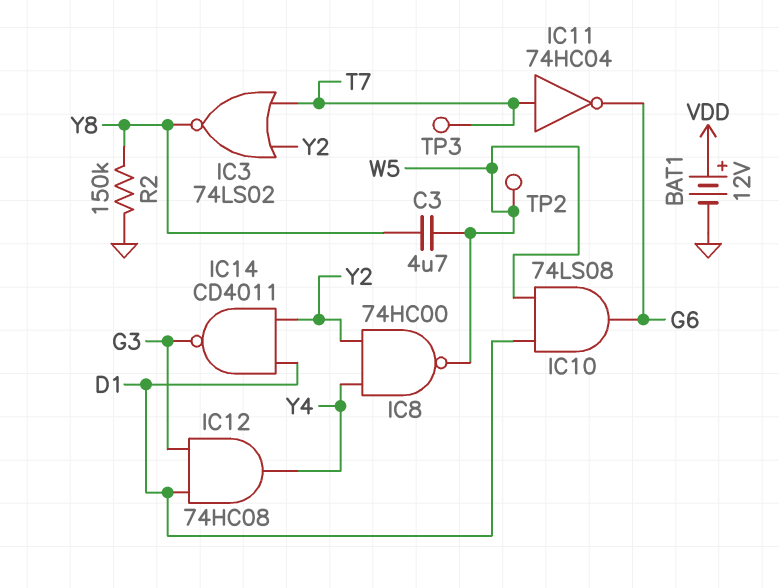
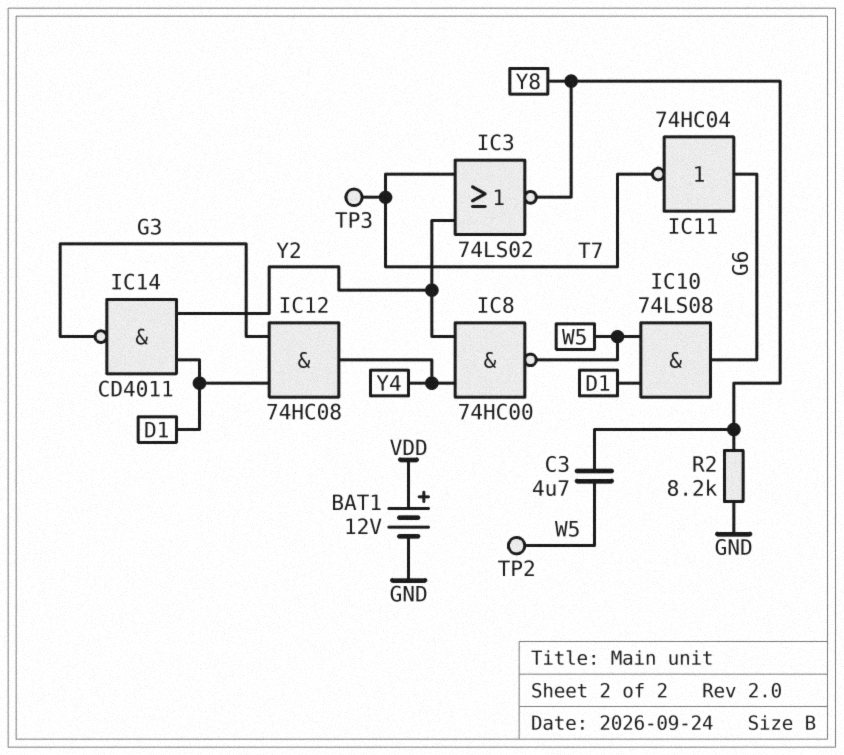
IC11: NOT 74HC04 (in T7, out G6) -> NOT 74HC04 (in G6, out T7)
R2: 150k (GND, Y8) -> 8.2k (GND, Y8)

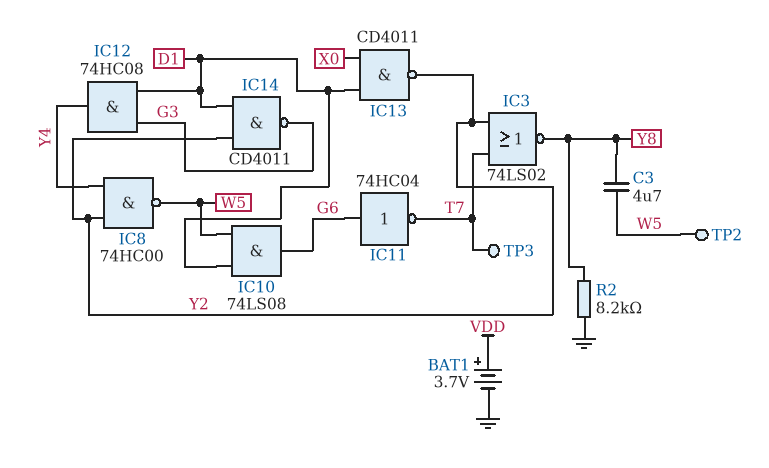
BAT1: 12V (plus VDD, minus GND) -> 3.7V (plus VDD, minus GND)
IC13: none -> NAND CD4011 (in D1, in X0, out Y2)

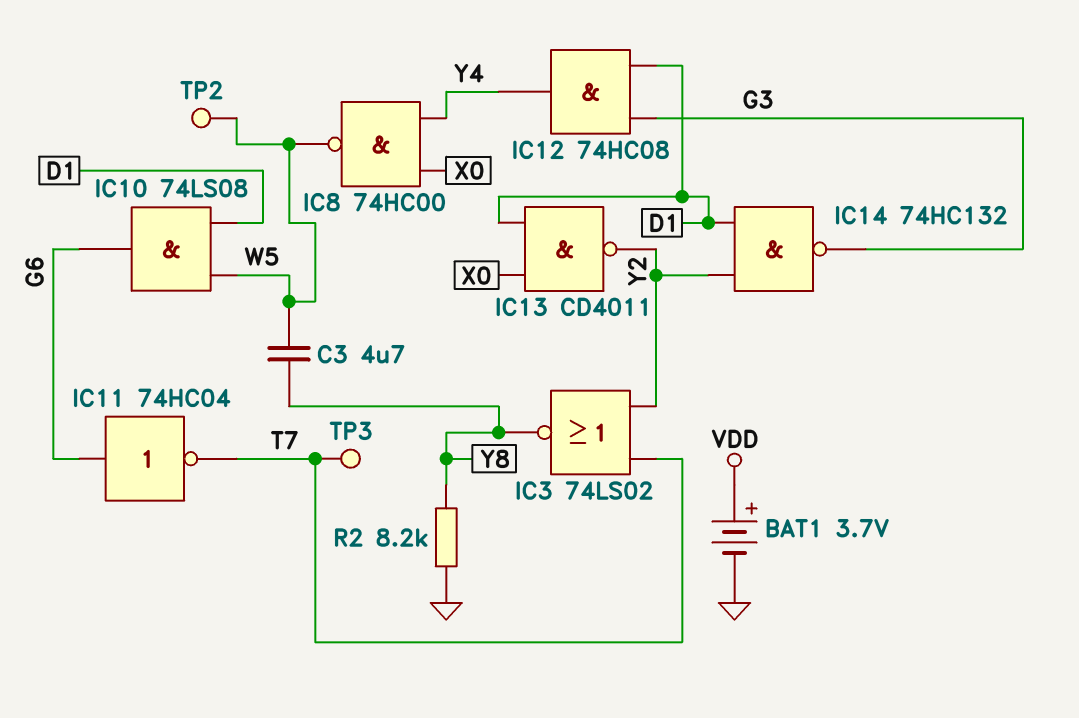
IC8: NAND 74HC00 (in Y2, in Y4, out W5) -> NAND 74HC00 (in X0, in Y4, out W5)
IC14: NAND CD4011 (in D1, in Y2, out G3) -> NAND 74HC132 (in D1, in Y2, out G3)

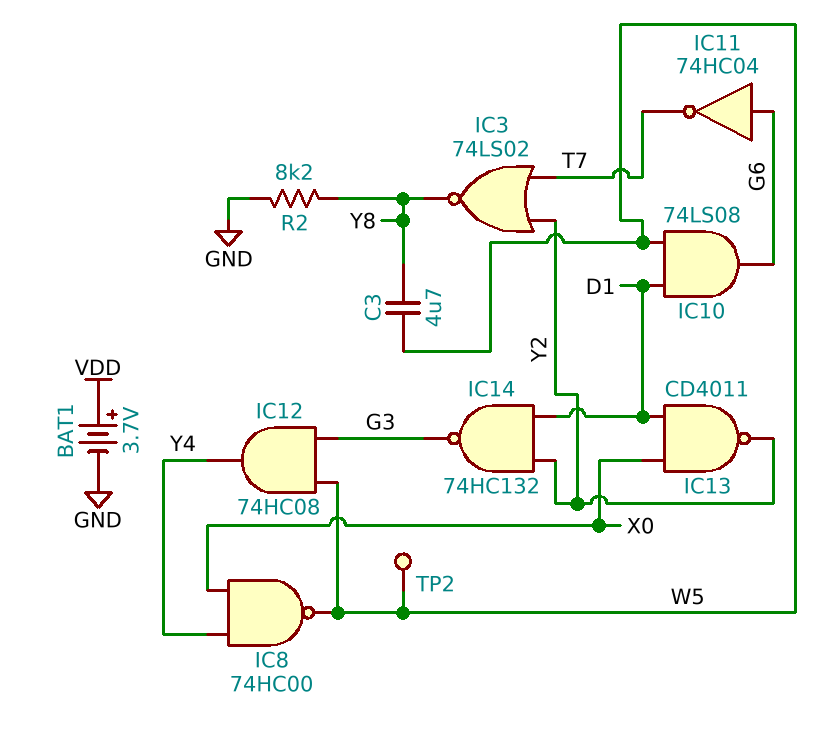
IC12: AND 74HC08 (in D1, in G3, out Y4) -> AND 74HC08 (in G3, in W5, out Y4)
TP3: test point (T7) -> none

